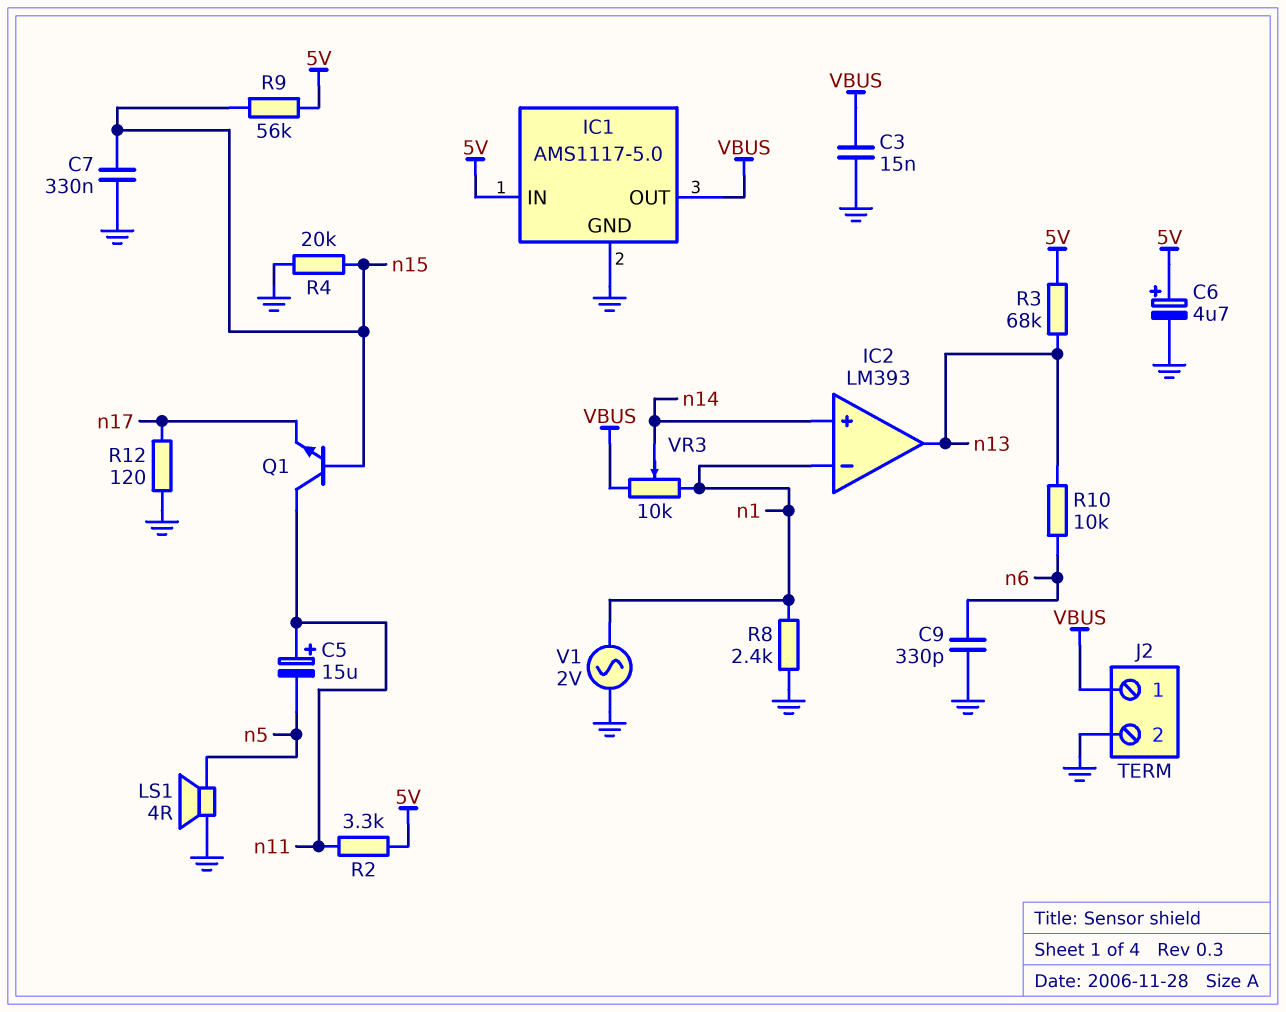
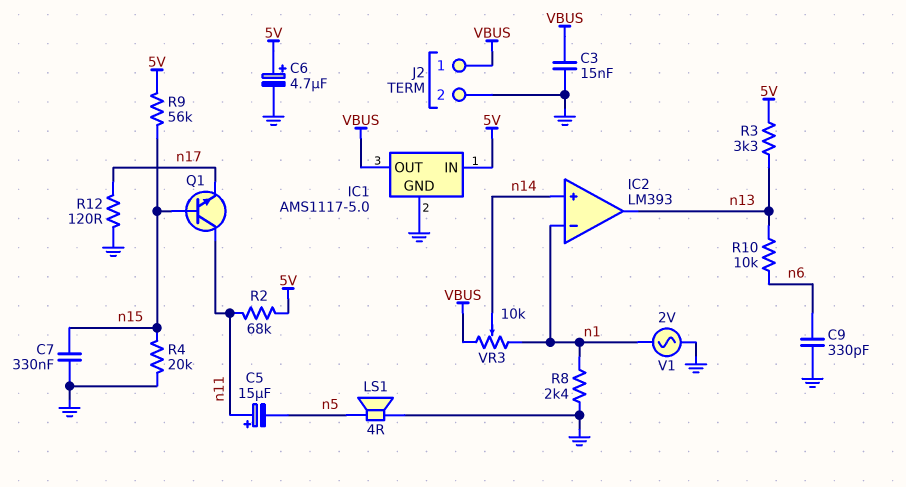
R2: 3.3k (5V, n11) -> 68k (5V, n11)
R3: 68k (5V, n13) -> 3.3k (5V, n13)

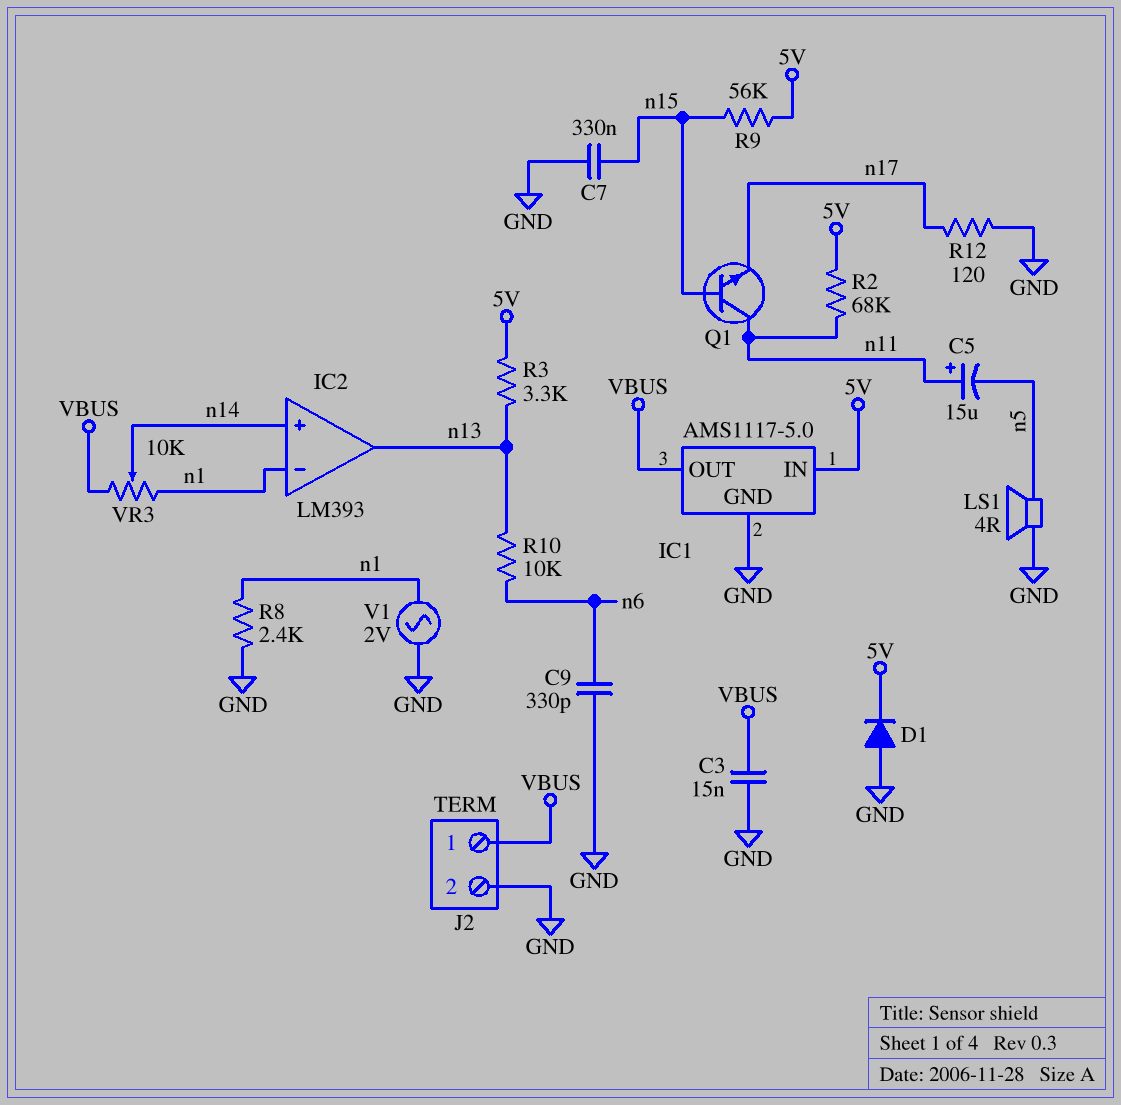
C6: 4.7uF (plus 5V, minus GND) -> none
D1: none -> diode (A GND, K 5V)
R4: 20k (GND, n15) -> none

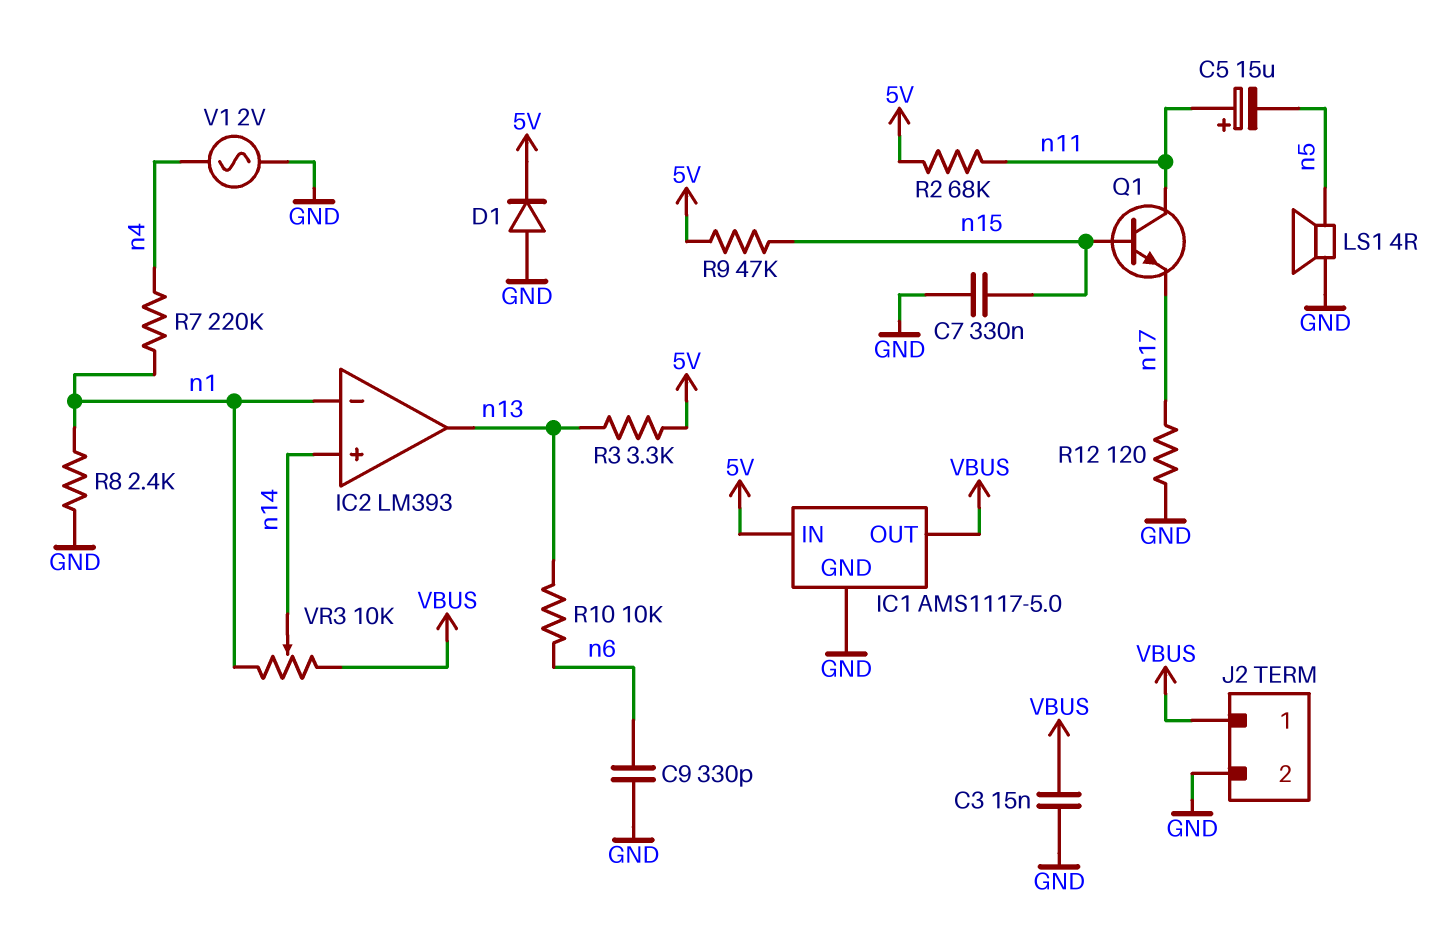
R7: none -> 220k (n1, n4)
R9: 56k (5V, n15) -> 47k (5V, n15)
V1: AC 2V (GND, n1) -> AC 2V (GND, n4)

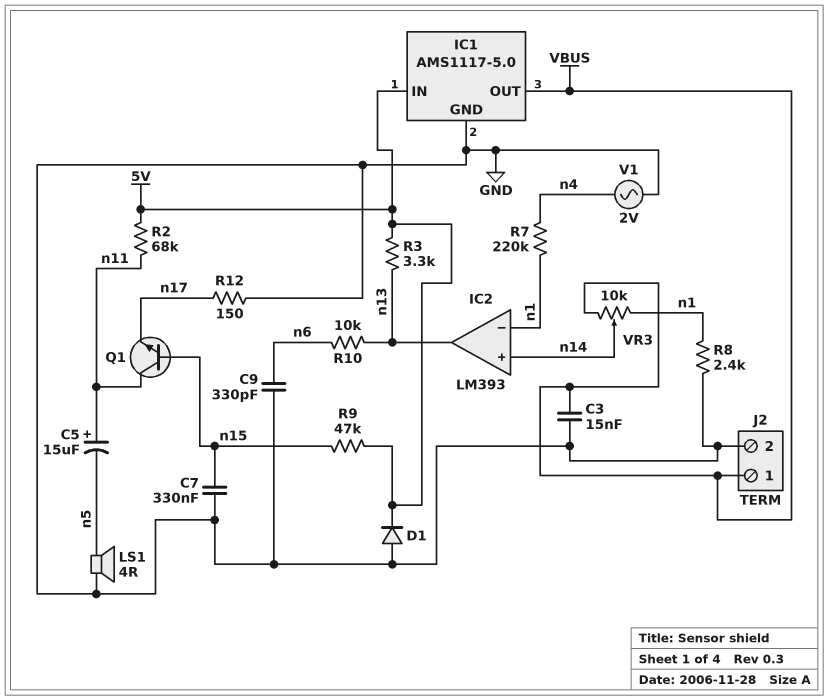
R12: 120 (GND, n17) -> 150 (GND, n17)

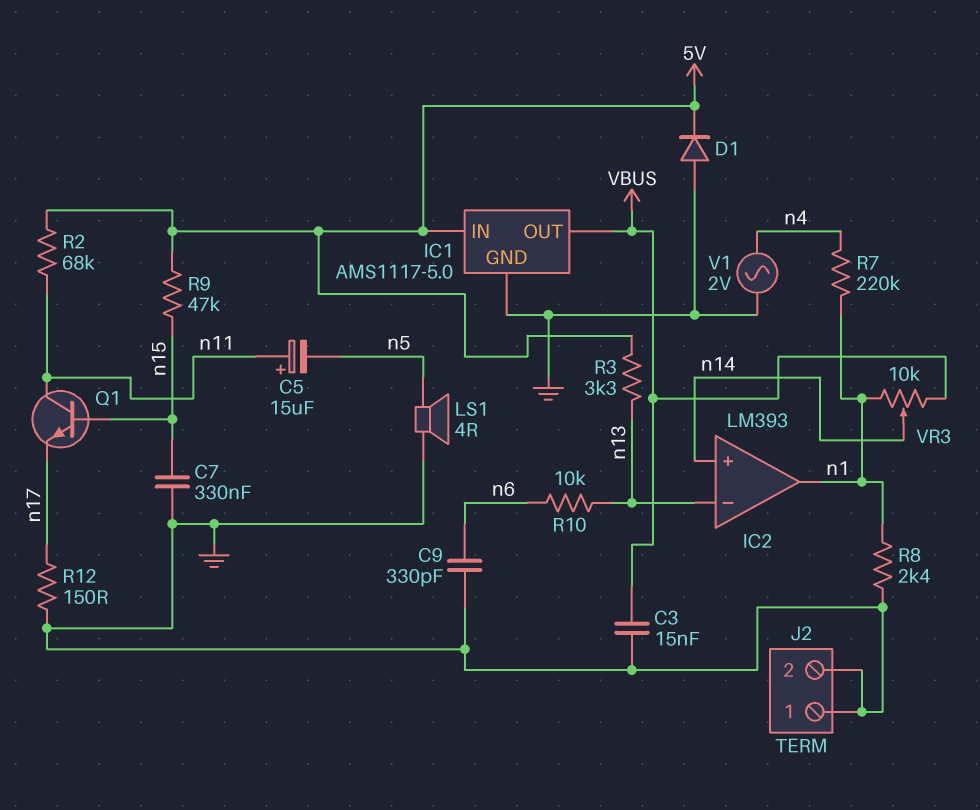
IC2 pin in-: n1 -> n13
IC2 pin out: n13 -> n1
J2 pin 1: VBUS -> GND

